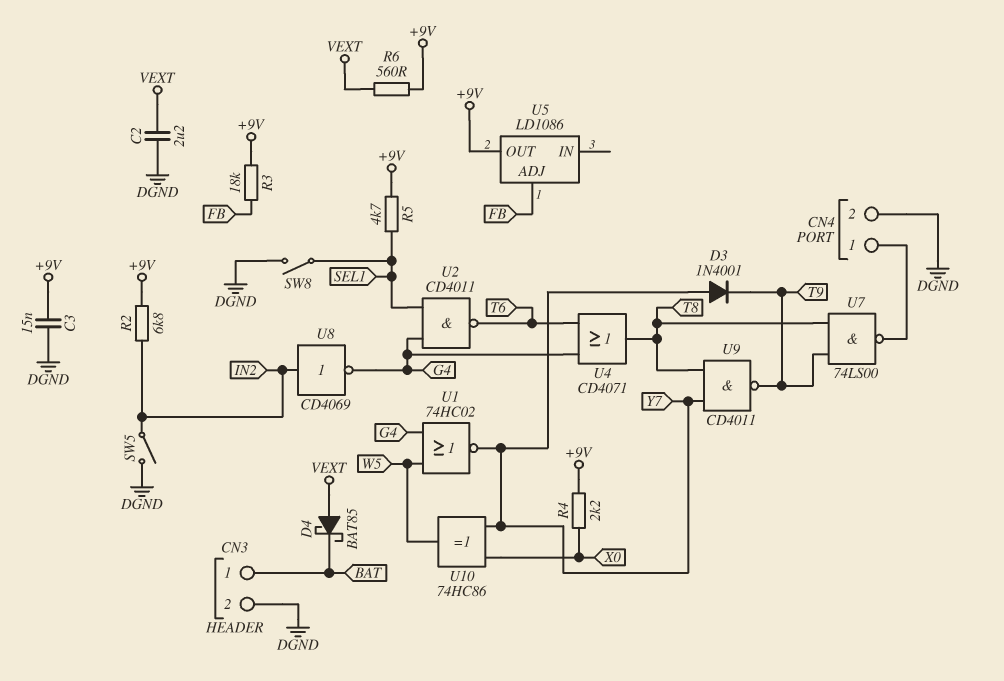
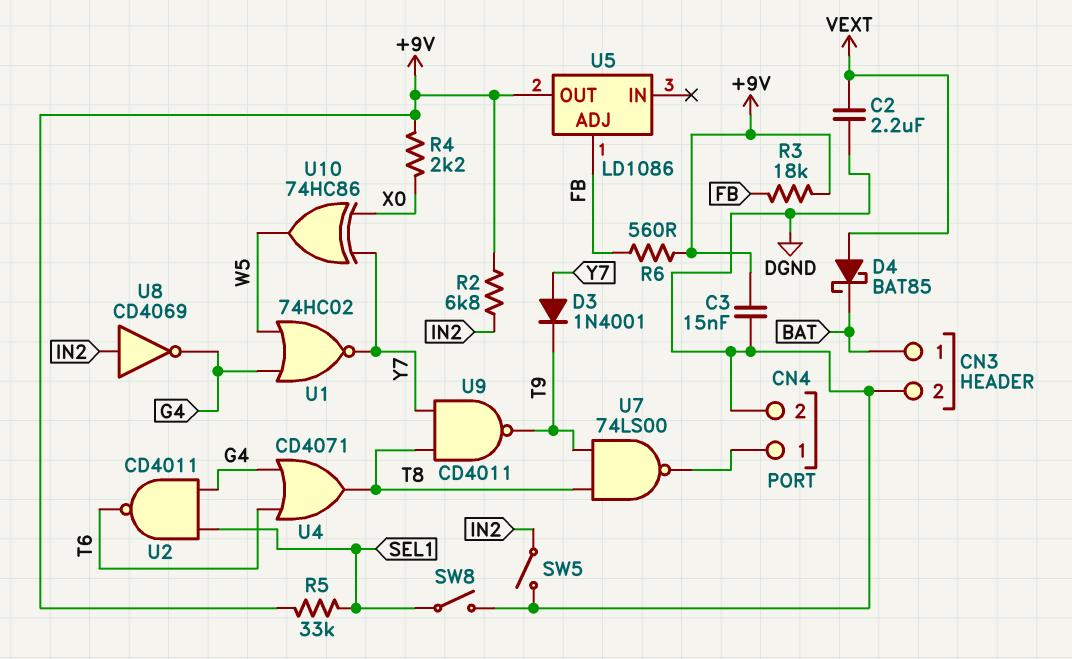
R5: 4.7k (+9V, SEL1) -> 33k (+9V, SEL1)
R6: 560 (+9V, VEXT) -> 560 (+9V, FB)

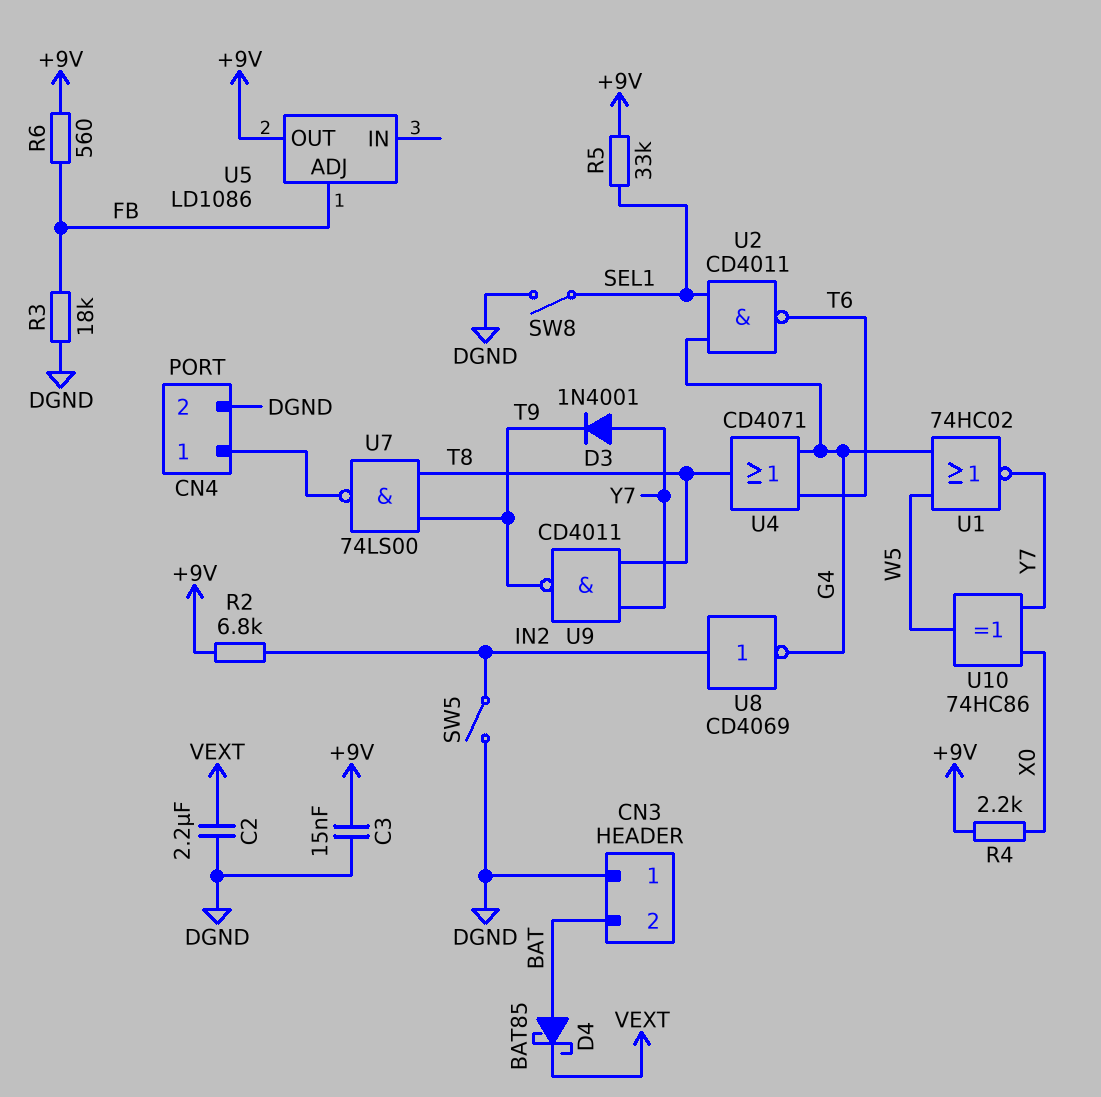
CN3 pin 1: BAT -> DGND
CN3 pin 2: DGND -> BAT
D4: schottky BAT85 (A VEXT, K BAT) -> schottky BAT85 (A BAT, K VEXT)
R3: 18k (+9V, FB) -> 18k (DGND, FB)

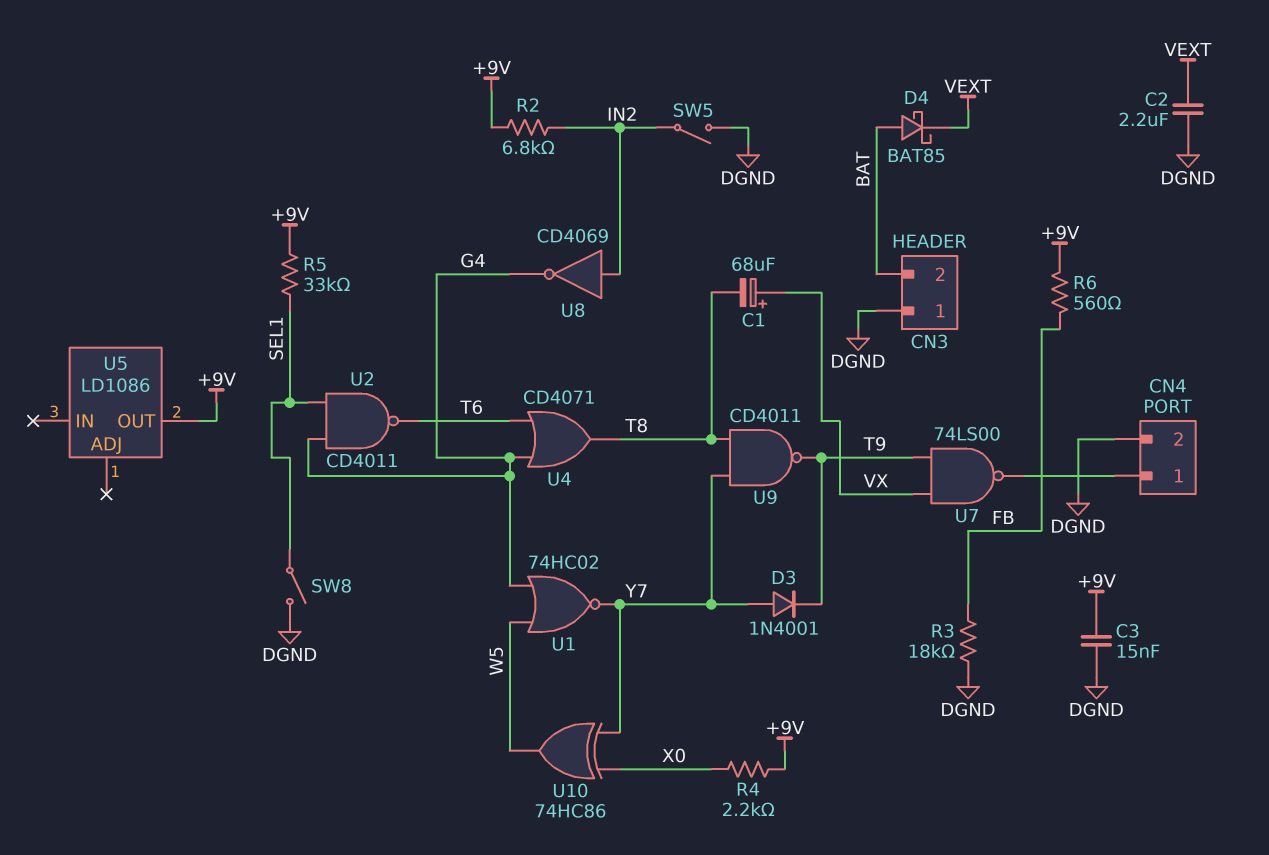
C1: none -> 68uF (plus VX, minus T8)
U5 pin ADJ: FB -> none
U7: NAND 74LS00 (in T8, in T9, out CN4/1) -> NAND 74LS00 (in T9, in VX, out CN4/1)

